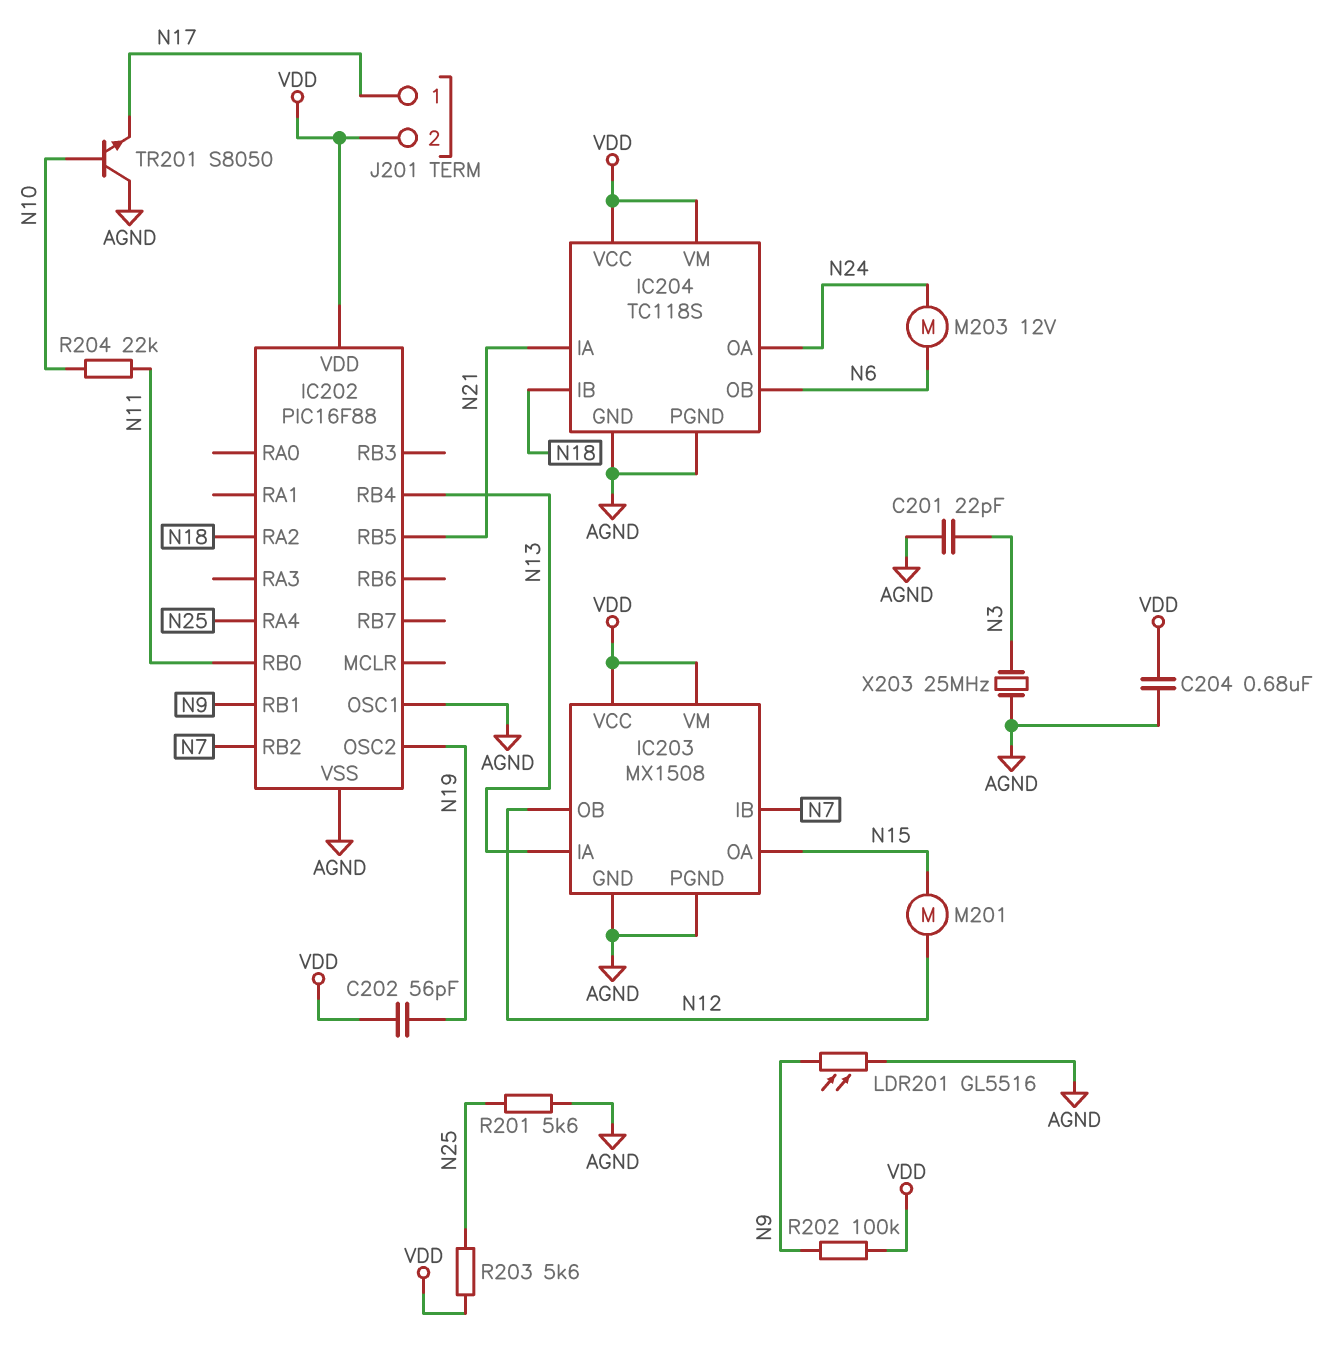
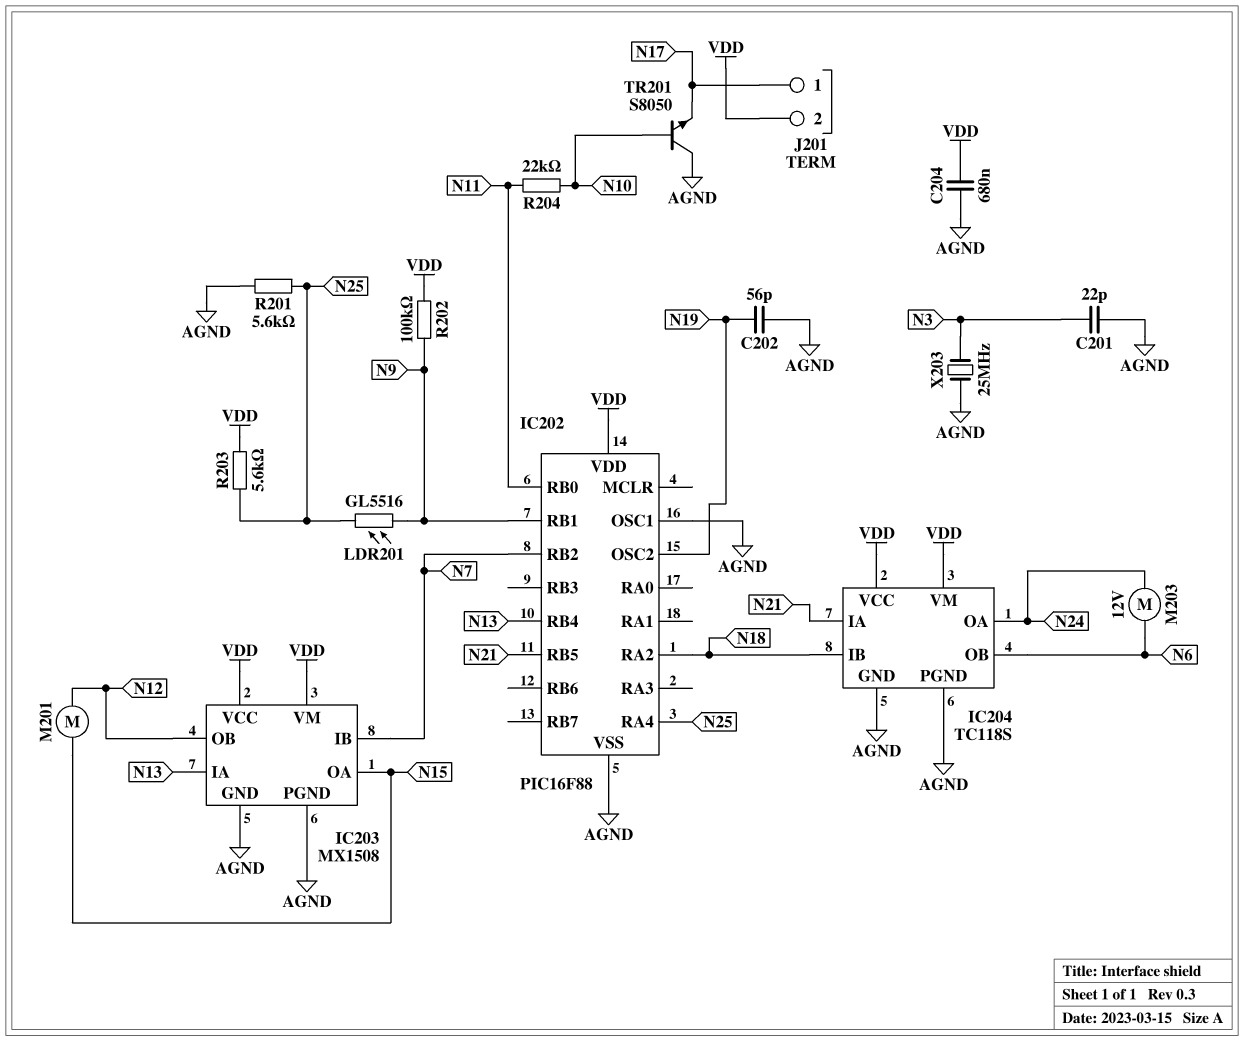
C202: 56pF (N19, VDD) -> 56pF (AGND, N19)
LDR201: GL5516 (AGND, N9) -> GL5516 (N9, N25)

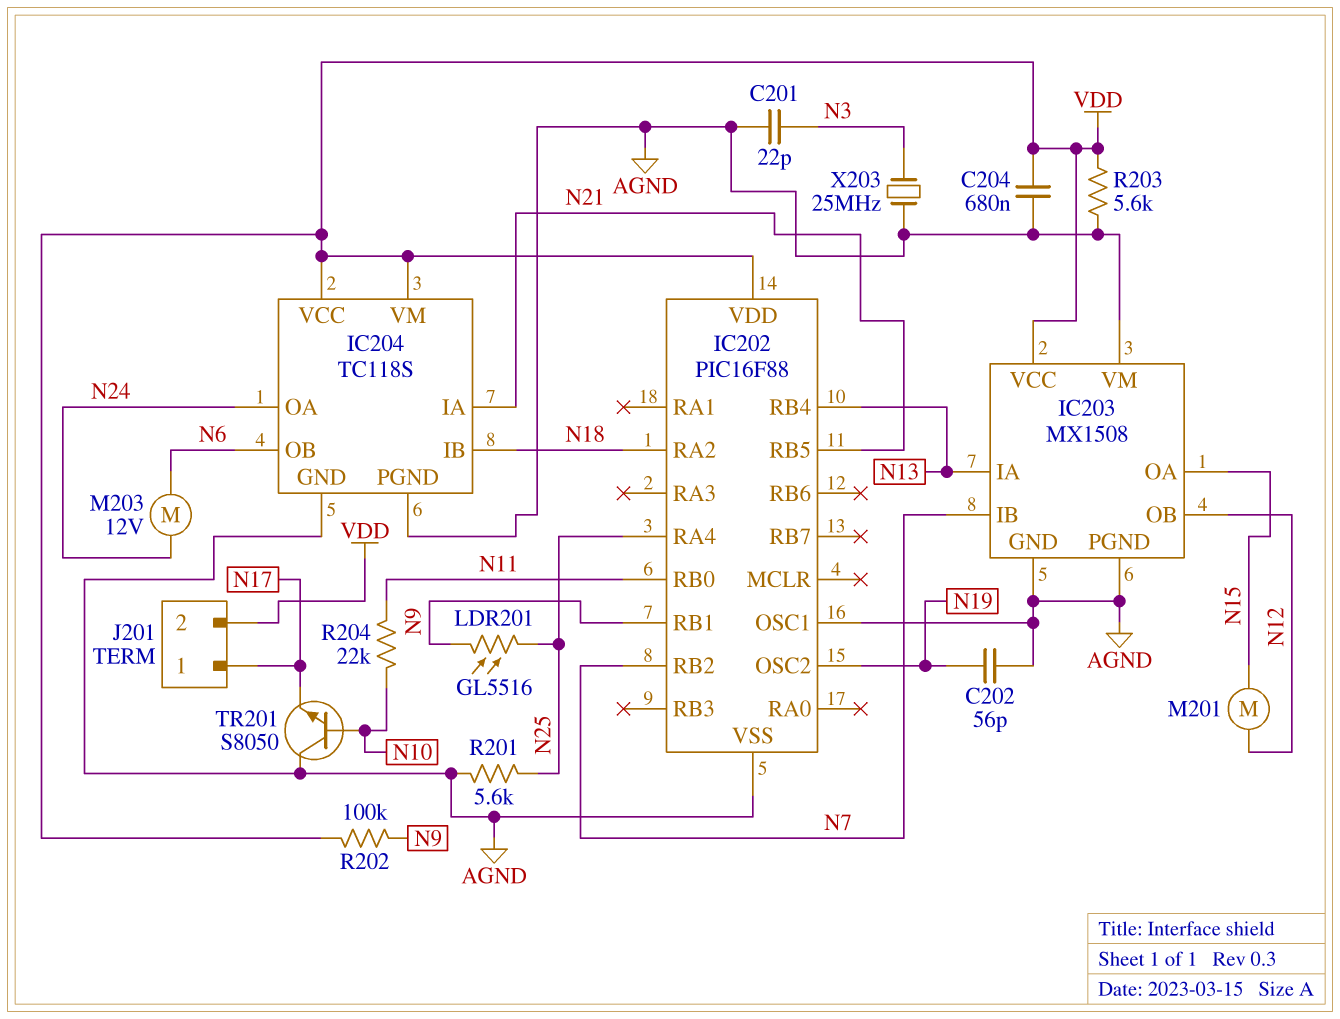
IC203 pin VM: VDD -> AGND
R203: 5.6k (N25, VDD) -> 5.6k (AGND, VDD)

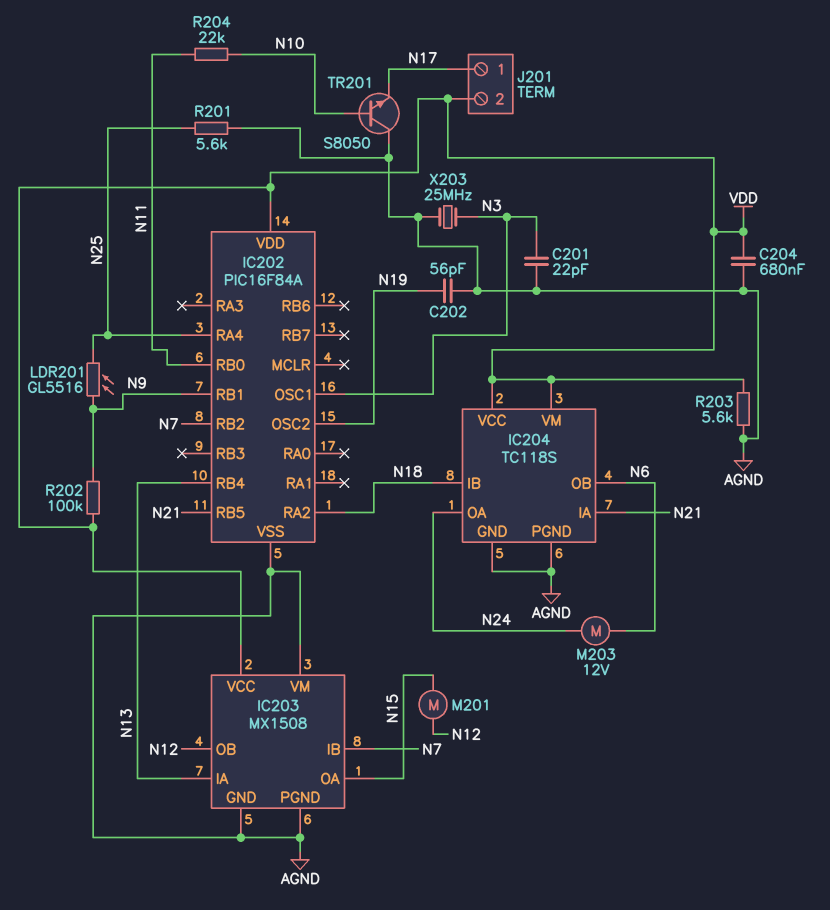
IC202: PIC16F88 -> PIC16F84A
IC202 pin OSC1: AGND -> N3

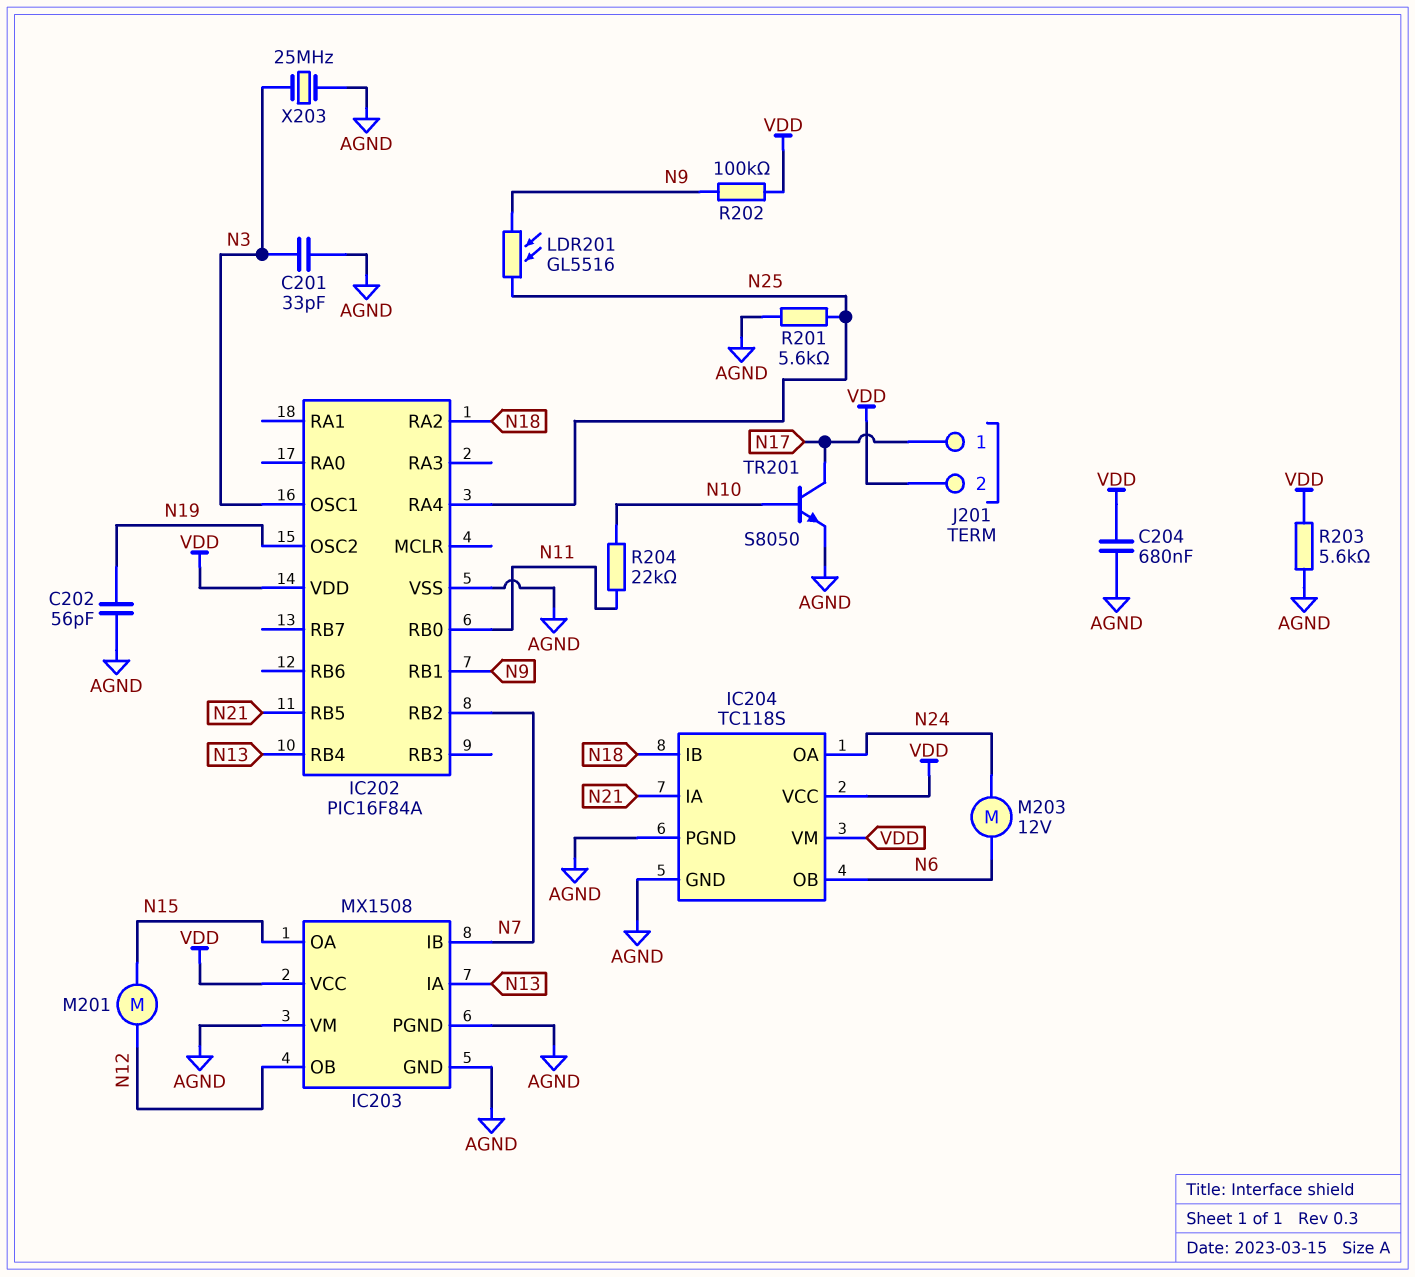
C201: 22pF (AGND, N3) -> 33pF (AGND, N3)
TR201: NPN S8050 (B N10, C AGND, E N17) -> NPN S8050 (B N10, C N17, E AGND)

